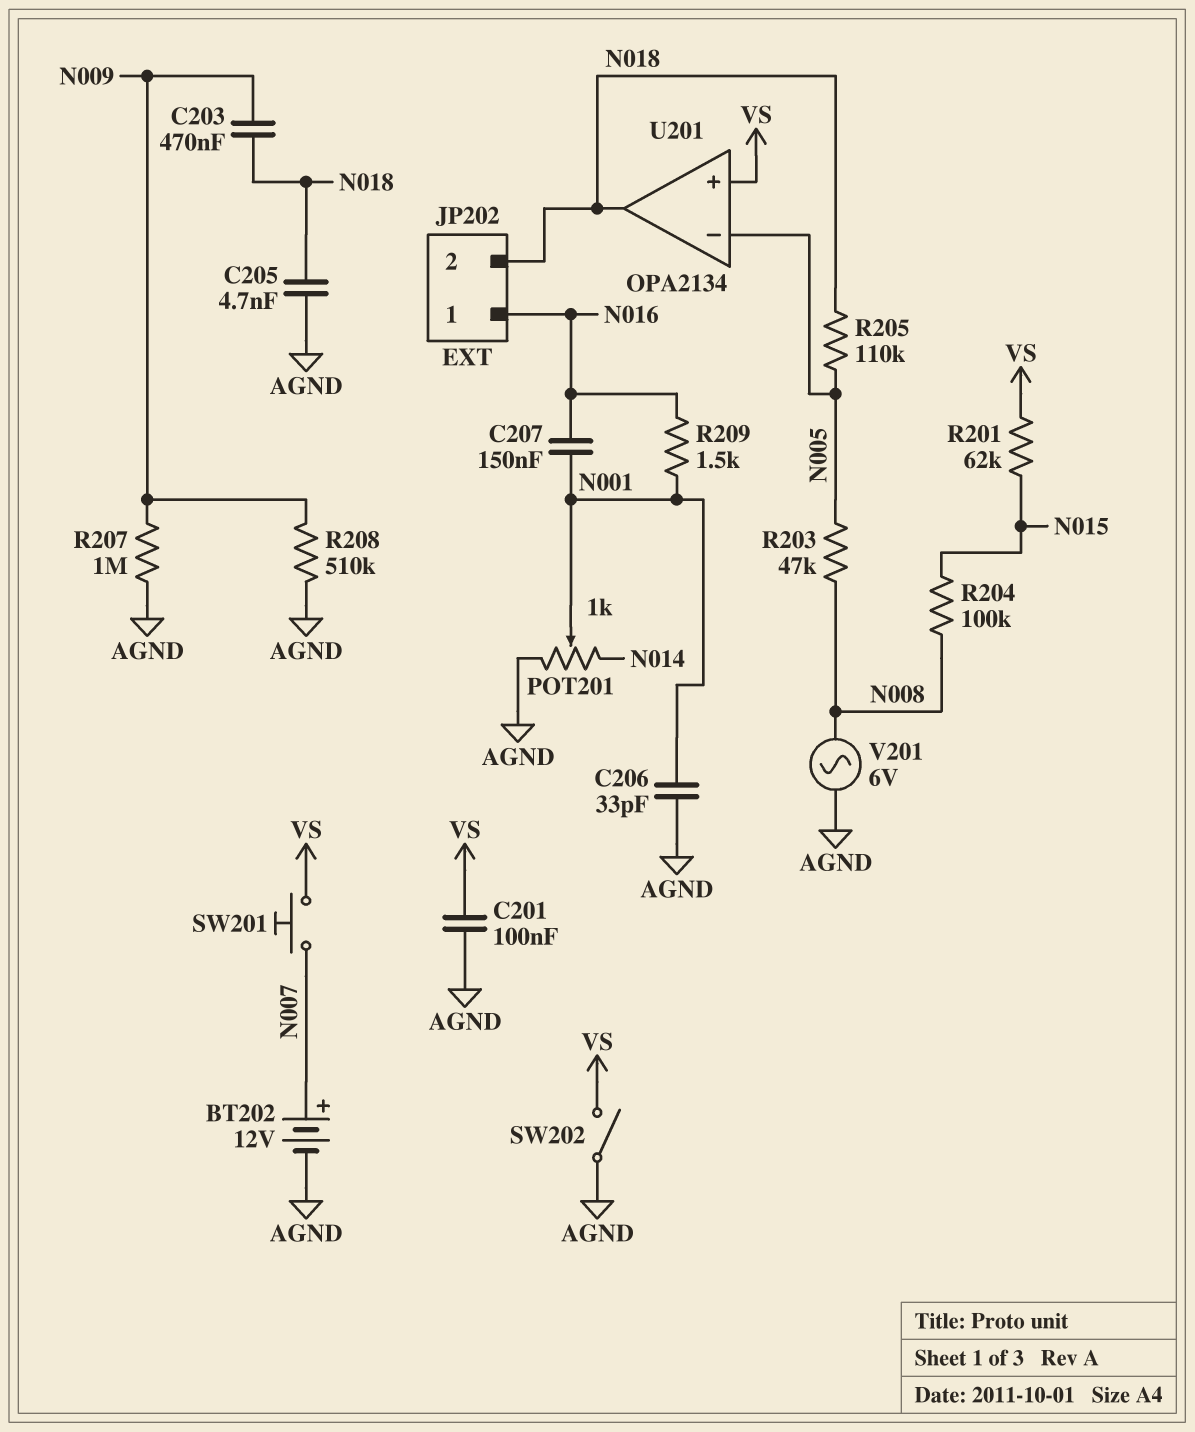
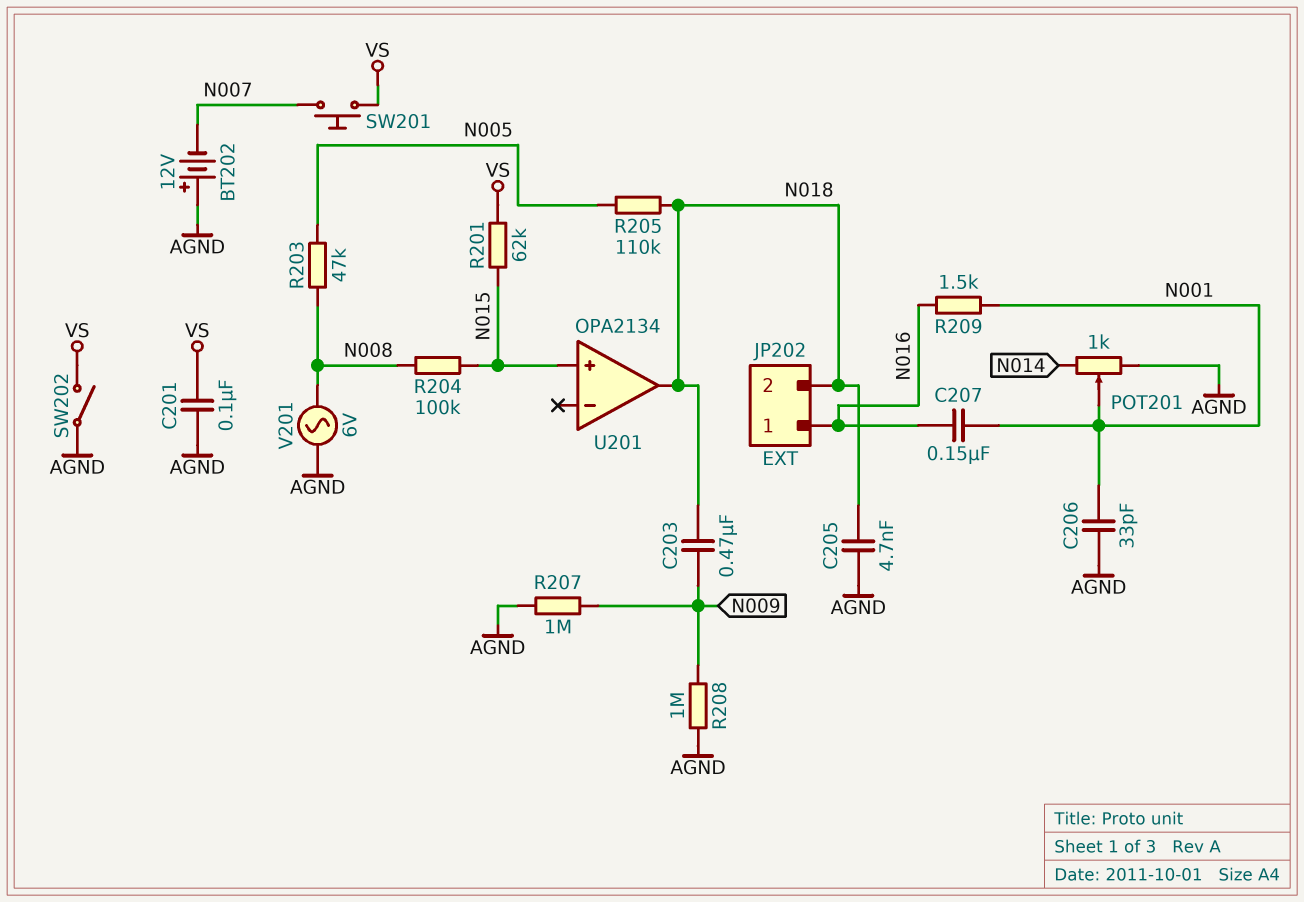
BT202: 12V (plus N007, minus AGND) -> 12V (plus AGND, minus N007)
R208: 510k (AGND, N009) -> 1M (AGND, N009)
U201 pin in+: VS -> N015
U201 pin in-: N005 -> none

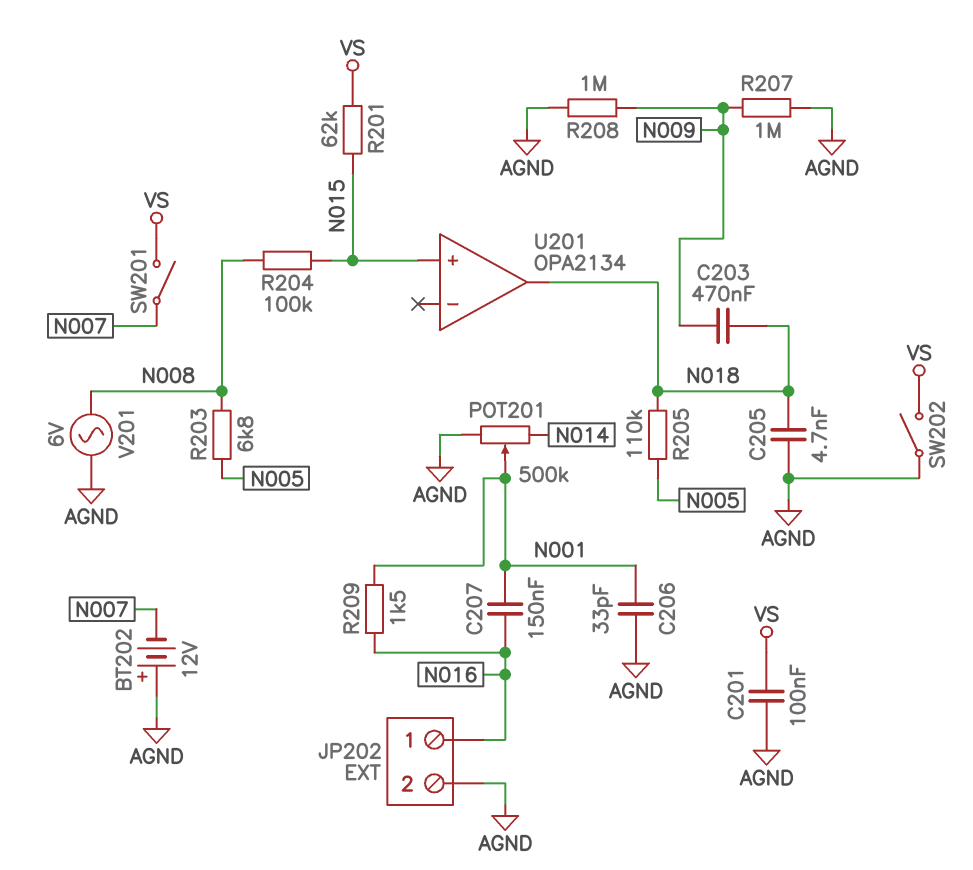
JP202 pin 2: N018 -> AGND
POT201: 1k (AGND, N014, wiper N001) -> 500k (AGND, N014, wiper N001)
R203: 47k (N005, N008) -> 6.8k (N005, N008)
SW201: button (N007, VS) -> switch (N007, VS)

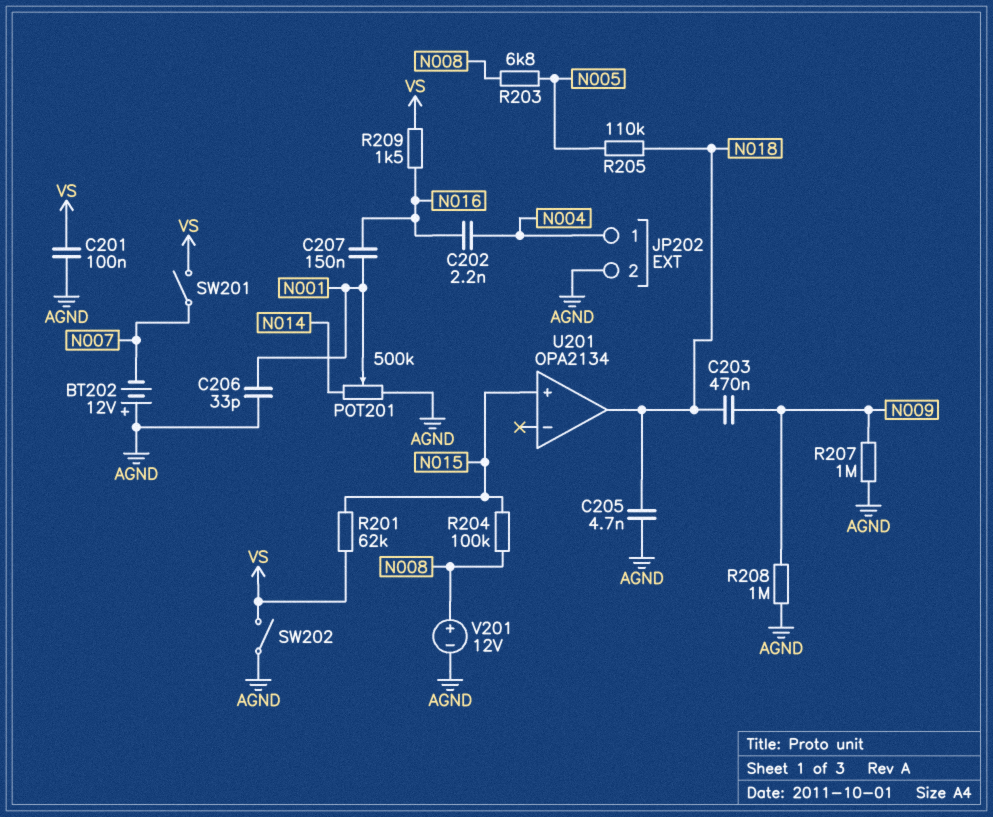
C202: none -> 2.2nF (N004, N016)
JP202 pin 1: N016 -> N004
R209: 1.5k (N001, N016) -> 1.5k (N016, VS)
V201: AC 6V (AGND, N008) -> 12V (plus N008, minus AGND)

